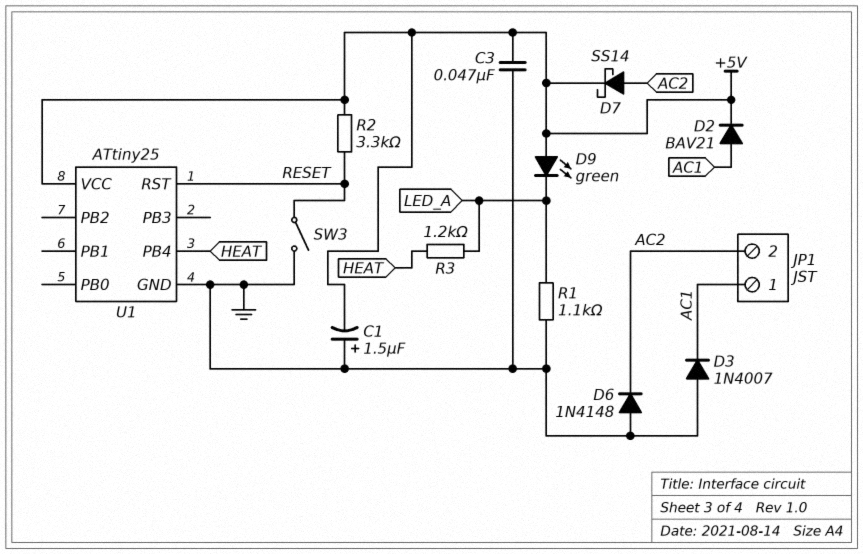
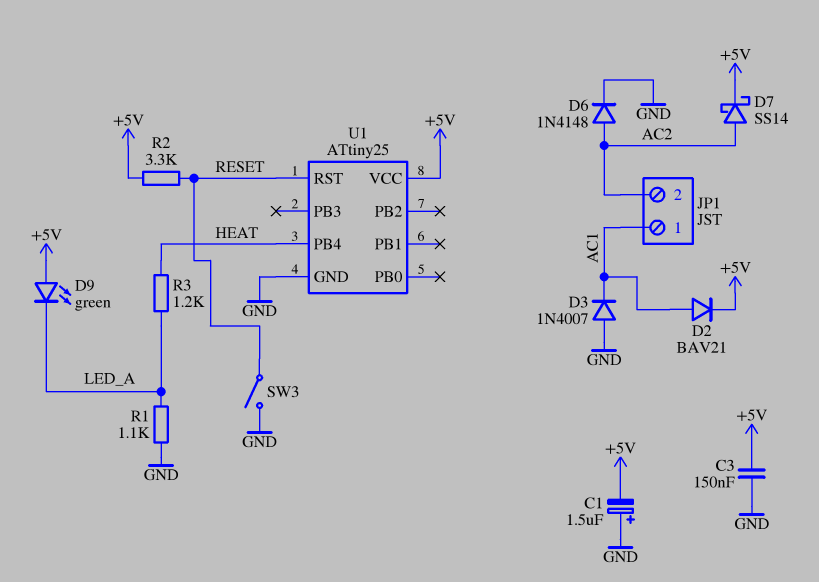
C3: 47nF (+5V, GND) -> 150nF (+5V, GND)
D6: diode 1N4148 (A GND, K AC2) -> diode 1N4148 (A AC2, K GND)

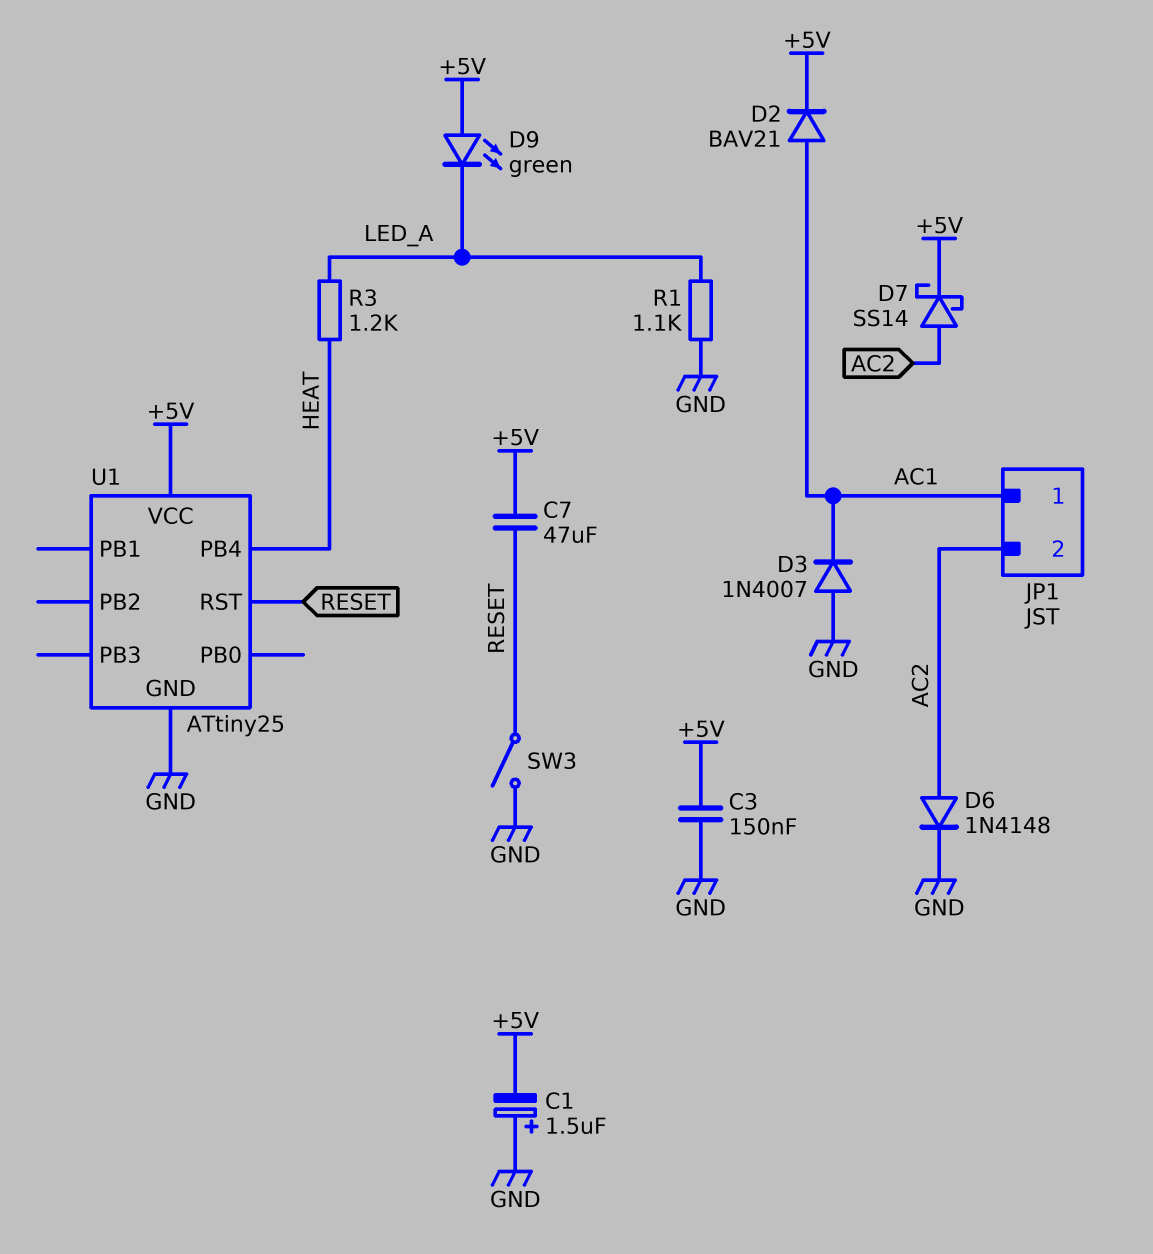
C7: none -> 47uF (+5V, RESET)
R2: 3.3k (+5V, RESET) -> none

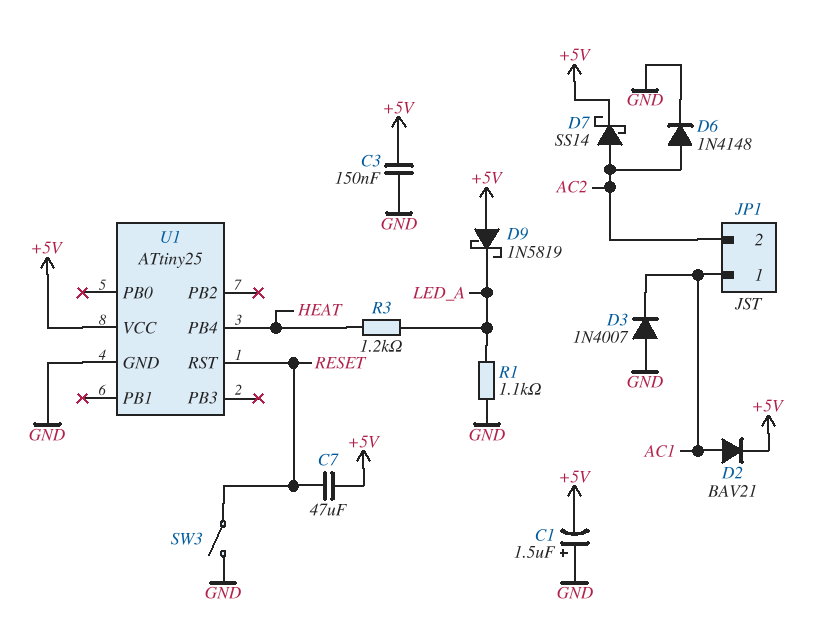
D9: LED green (A +5V, K LED_A) -> schottky 1N5819 (A +5V, K LED_A)

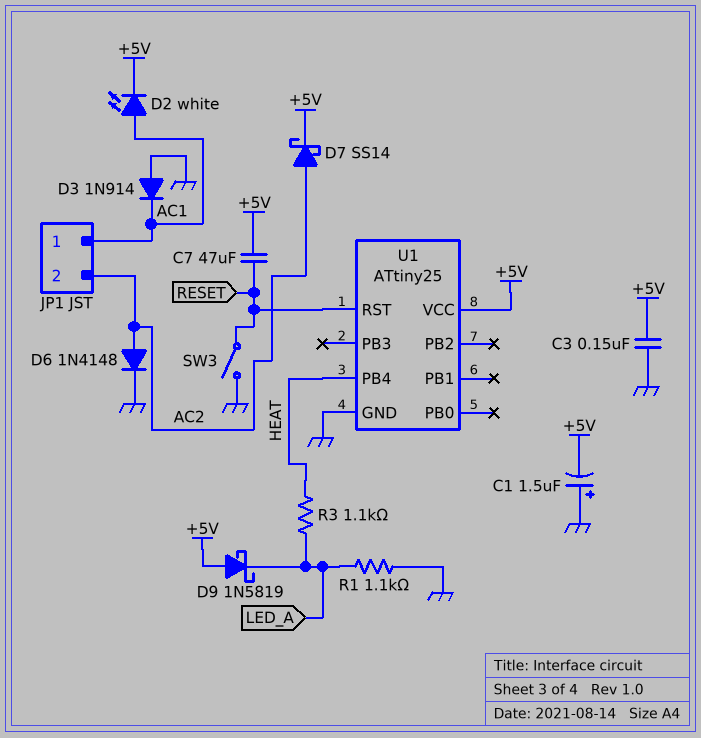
D2: diode BAV21 (A AC1, K +5V) -> LED white (A AC1, K +5V)
D3: diode 1N4007 (A GND, K AC1) -> diode 1N914 (A GND, K AC1)
R3: 1.2k (HEAT, LED_A) -> 1.1k (HEAT, LED_A)

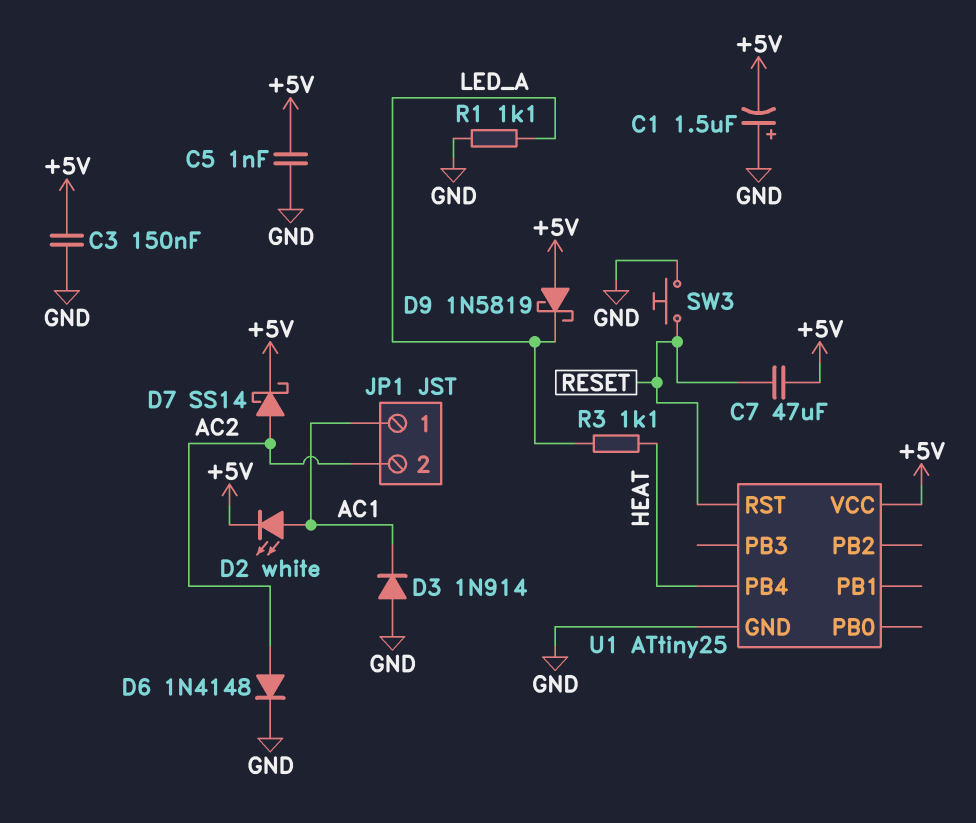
C5: none -> 1nF (+5V, GND)
SW3: switch (GND, RESET) -> button (GND, RESET)

